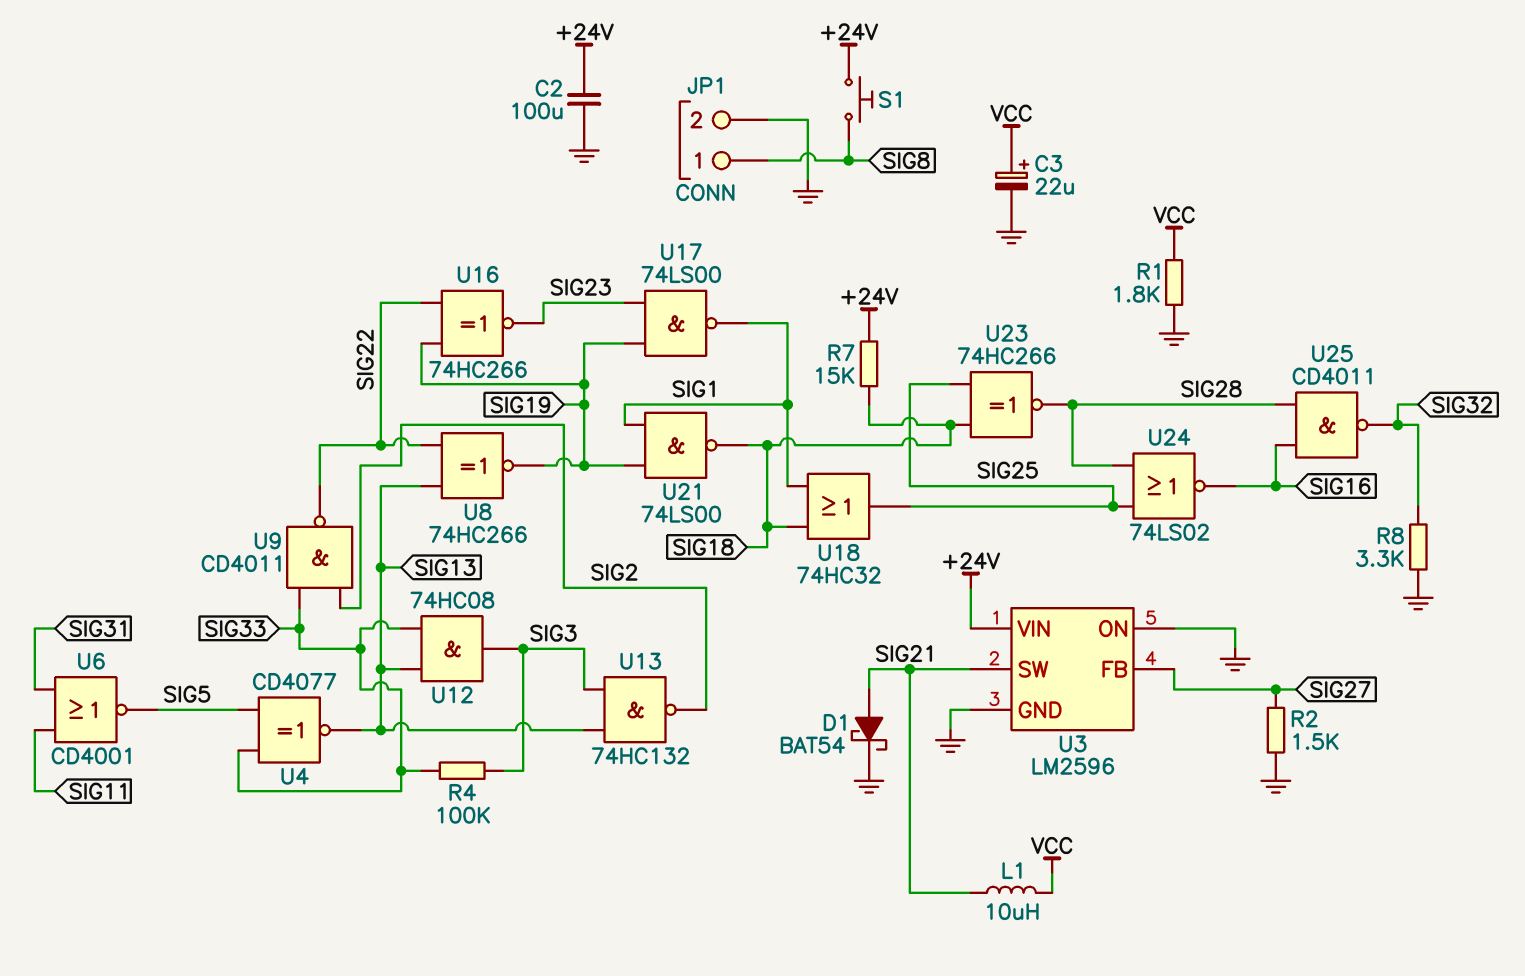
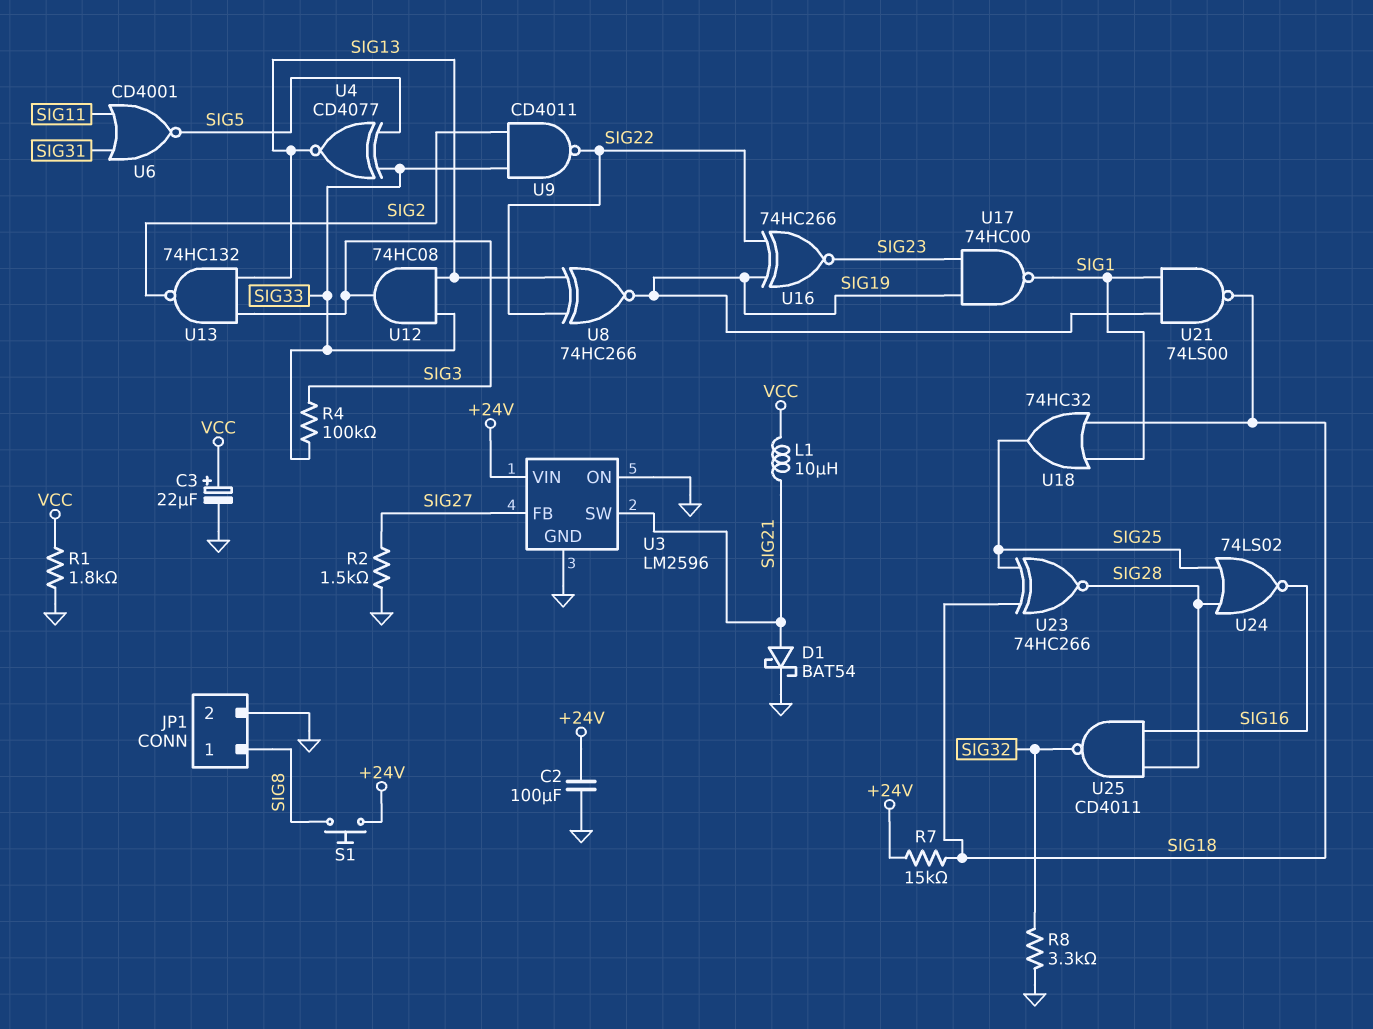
U17: NAND 74LS00 (in SIG19, in SIG23, out SIG1) -> NAND 74HC00 (in SIG19, in SIG23, out SIG1)

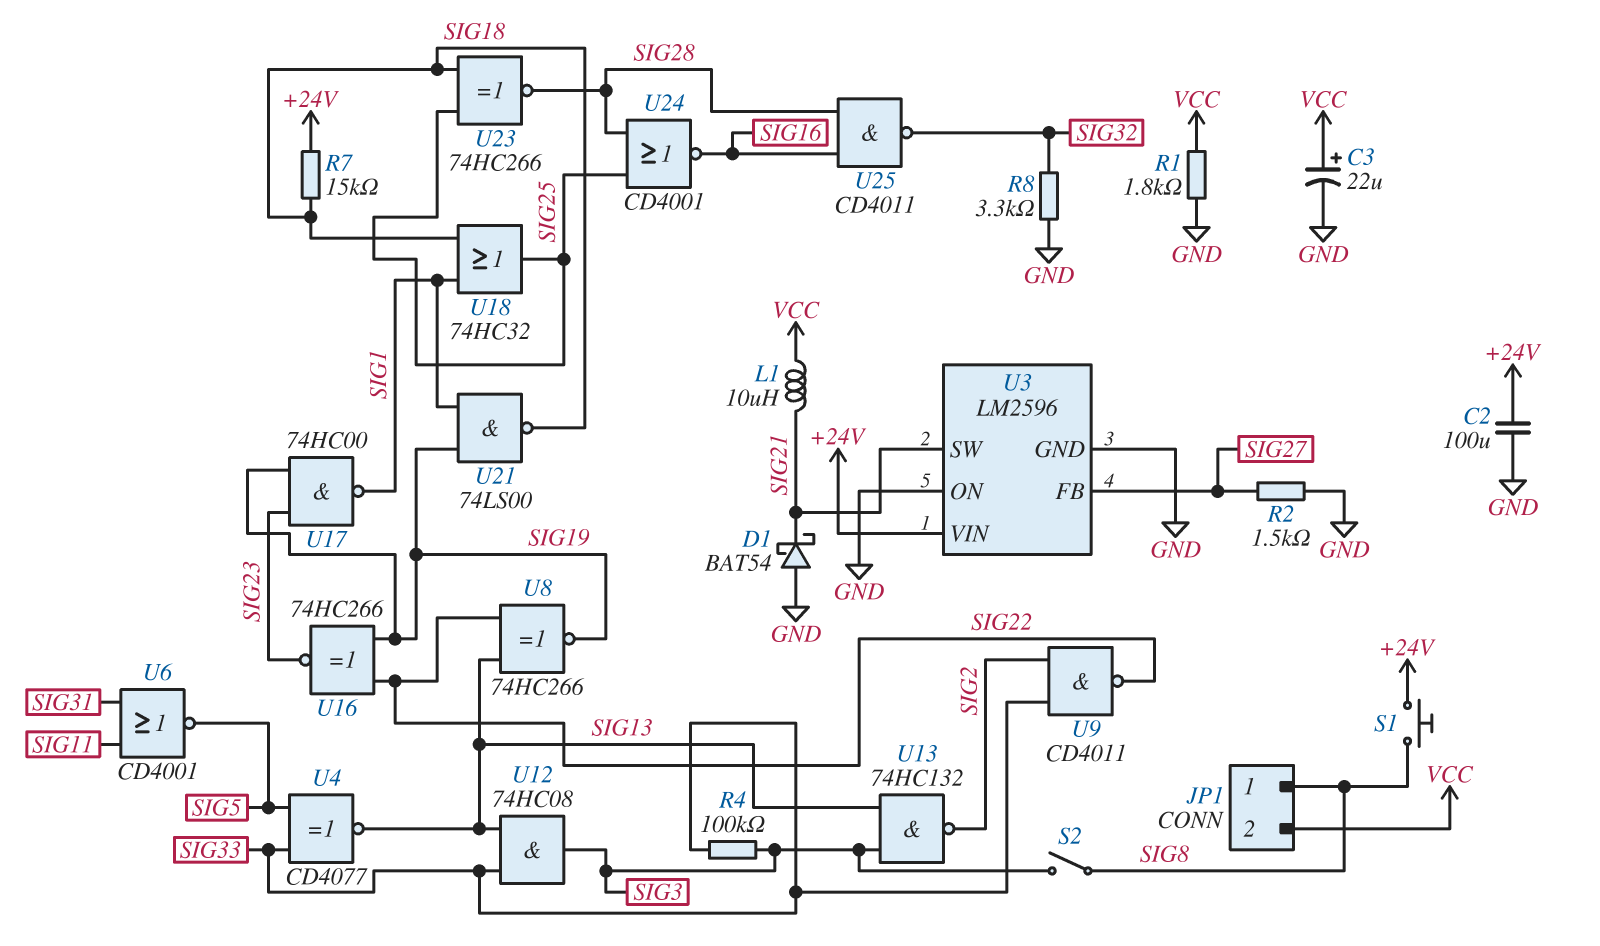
D1: schottky BAT54 (A SIG21, K GND) -> schottky BAT54 (A GND, K SIG21)
JP1 pin 2: GND -> VCC
S2: none -> switch (SIG3, SIG8)
U24: NOR 74LS02 (in SIG25, in SIG28, out SIG16) -> NOR CD4001 (in SIG25, in SIG28, out SIG16)

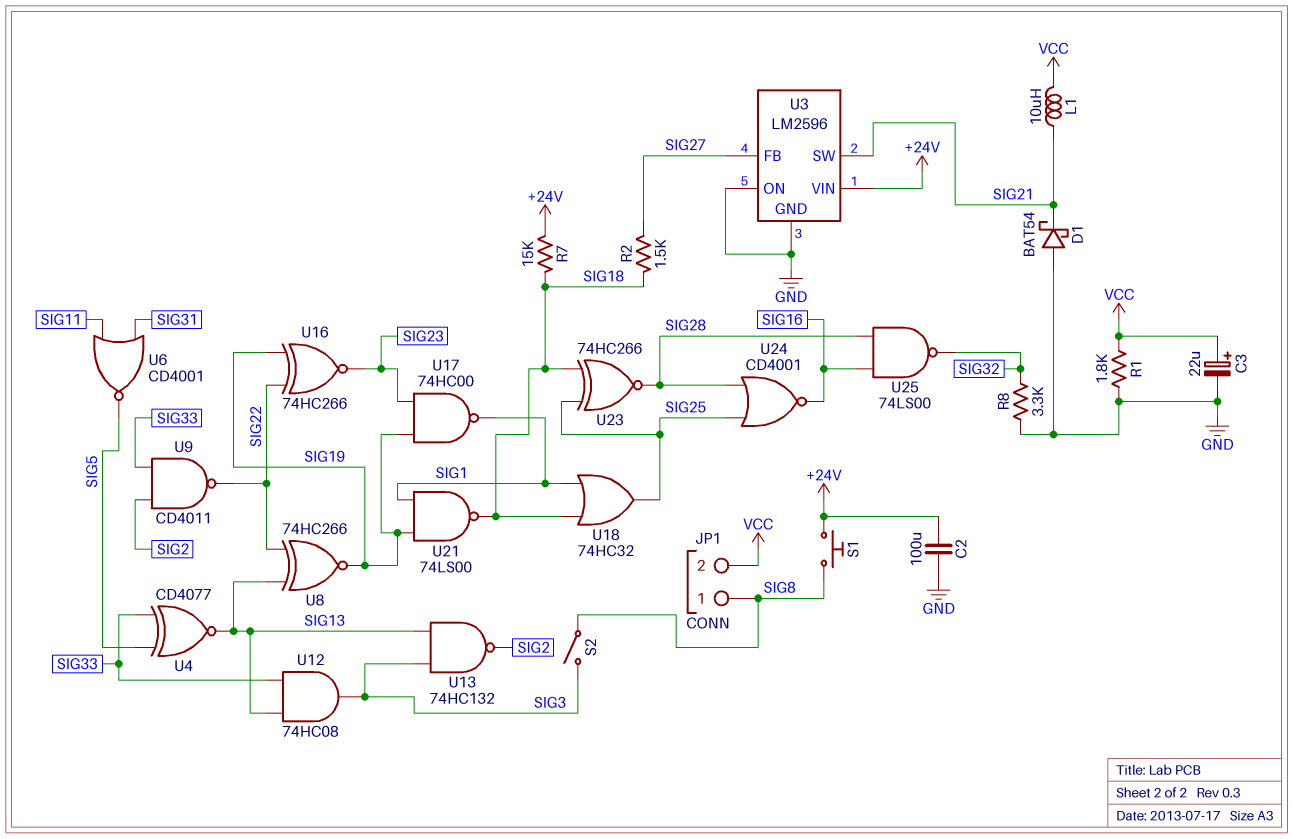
R2: 1.5k (GND, SIG27) -> 1.5k (SIG18, SIG27)
R4: 100k (SIG3, SIG33) -> none
U25: NAND CD4011 (in SIG16, in SIG28, out SIG32) -> NAND 74LS00 (in SIG16, in SIG28, out SIG32)

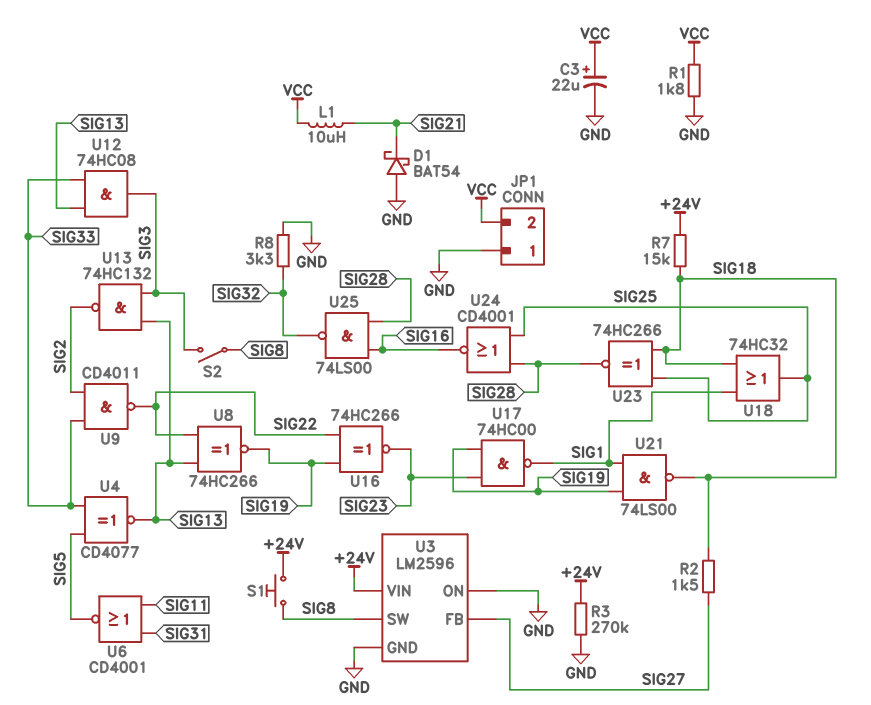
C2: 100uF (+24V, GND) -> none
JP1 pin 1: SIG8 -> GND
R3: none -> 270k (+24V, GND)
U3 pin SW: SIG21 -> SIG8

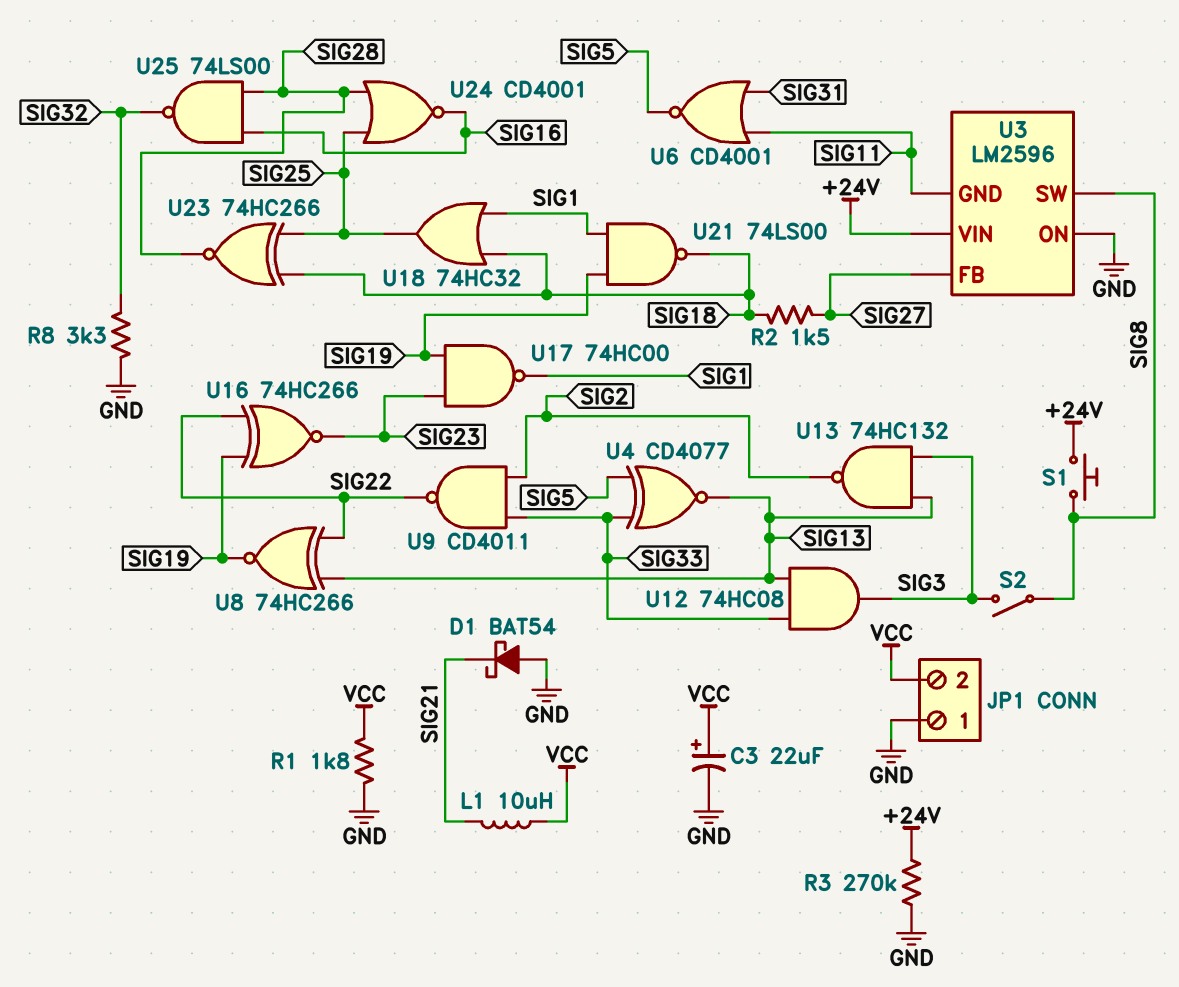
R7: 15k (+24V, SIG18) -> none
U3 pin GND: GND -> SIG11

